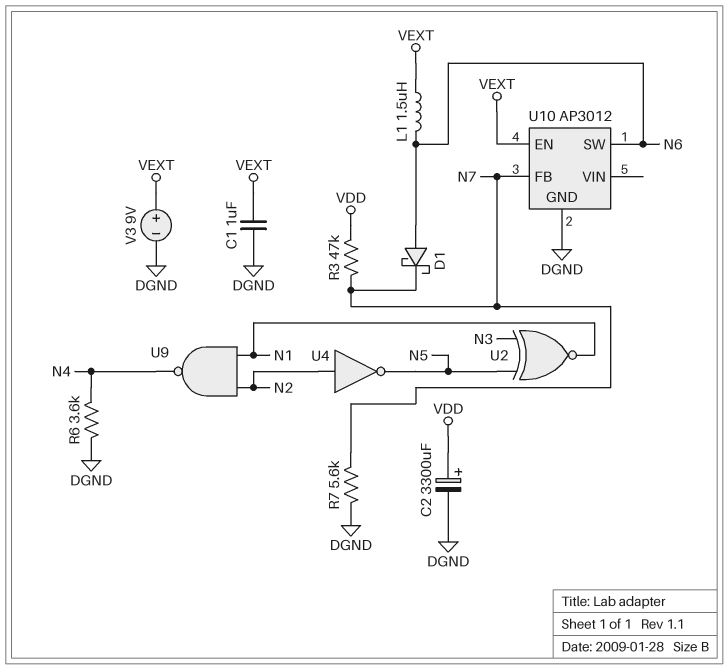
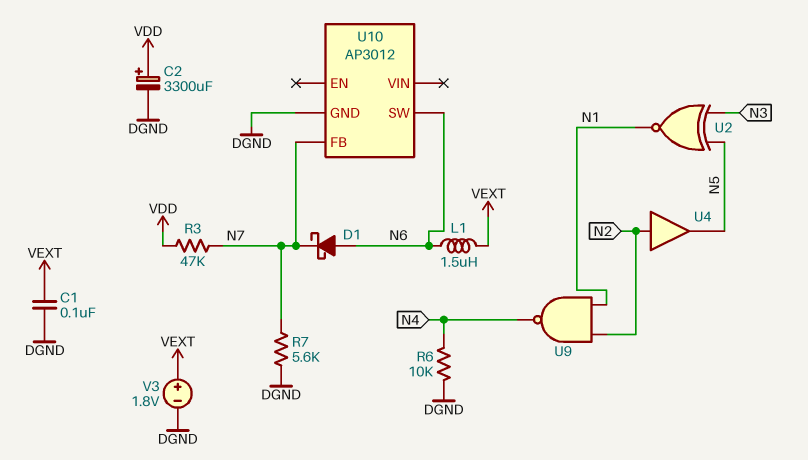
C1: 1uF (DGND, VEXT) -> 100nF (DGND, VEXT)
R6: 3.6k (DGND, N4) -> 10k (DGND, N4)
U4: NOT (in N2, out N5) -> buffer (in N2, out N5)
U10 pin EN: VEXT -> none
V3: 9V (plus VEXT, minus DGND) -> 1.8V (plus VEXT, minus DGND)

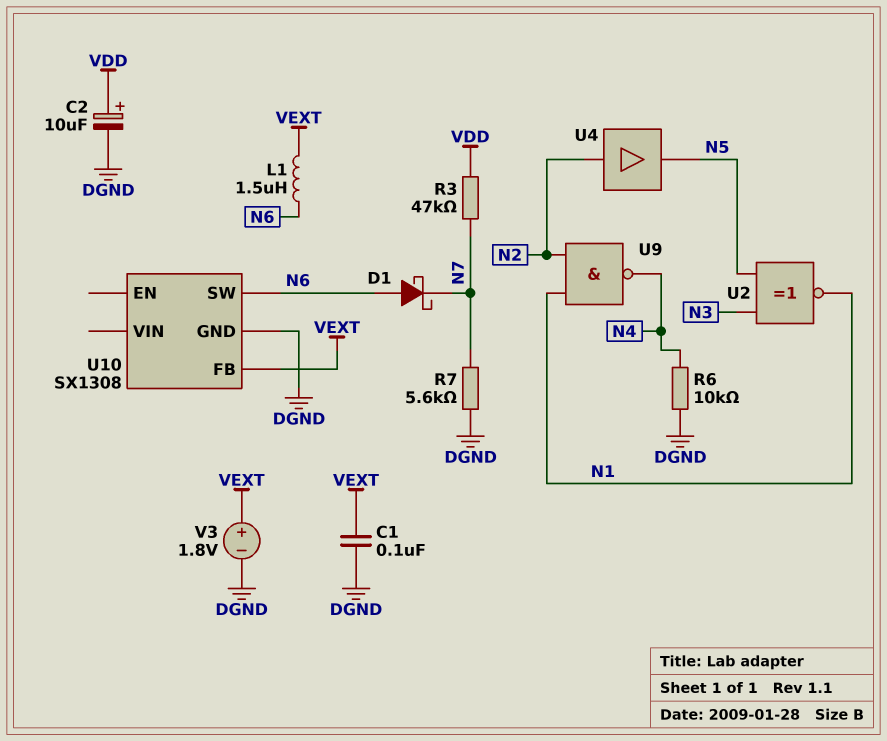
C2: 3300uF (plus VDD, minus DGND) -> 10uF (plus VDD, minus DGND)
U10: AP3012 -> SX1308
U10 pin FB: N7 -> VEXT

